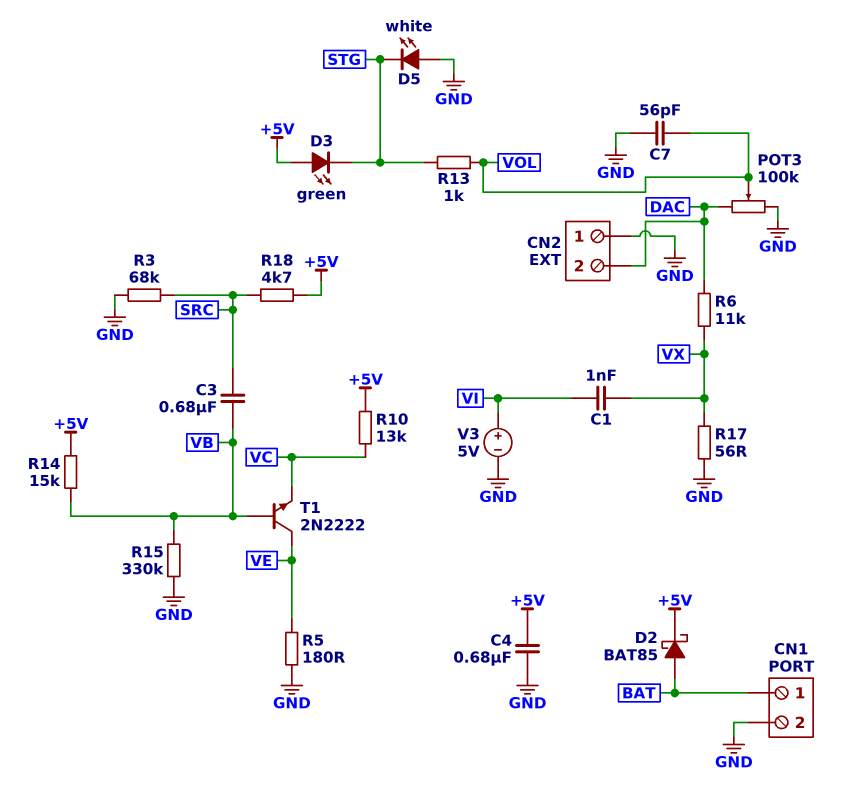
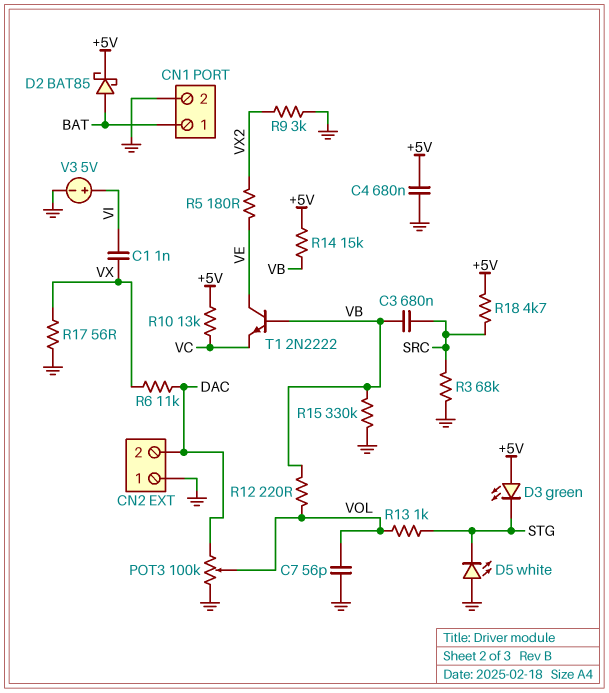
R5: 180 (GND, VE) -> 180 (VE, VX2)
R9: none -> 3k (GND, VX2)
R12: none -> 220 (VB, VOL)

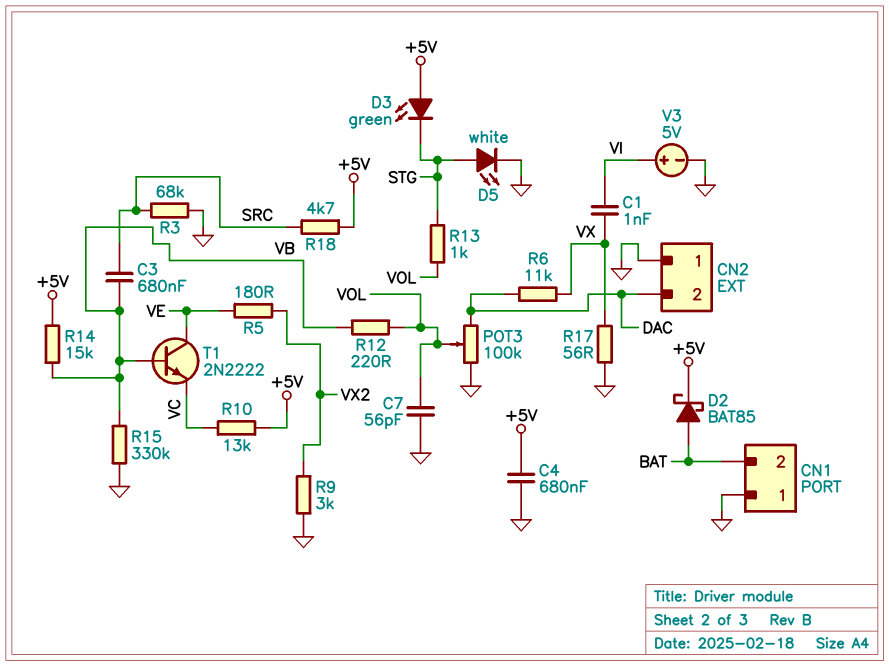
CN1 pin 1: BAT -> GND
CN1 pin 2: GND -> BAT
D5: LED white (A GND, K STG) -> LED white (A STG, K GND)

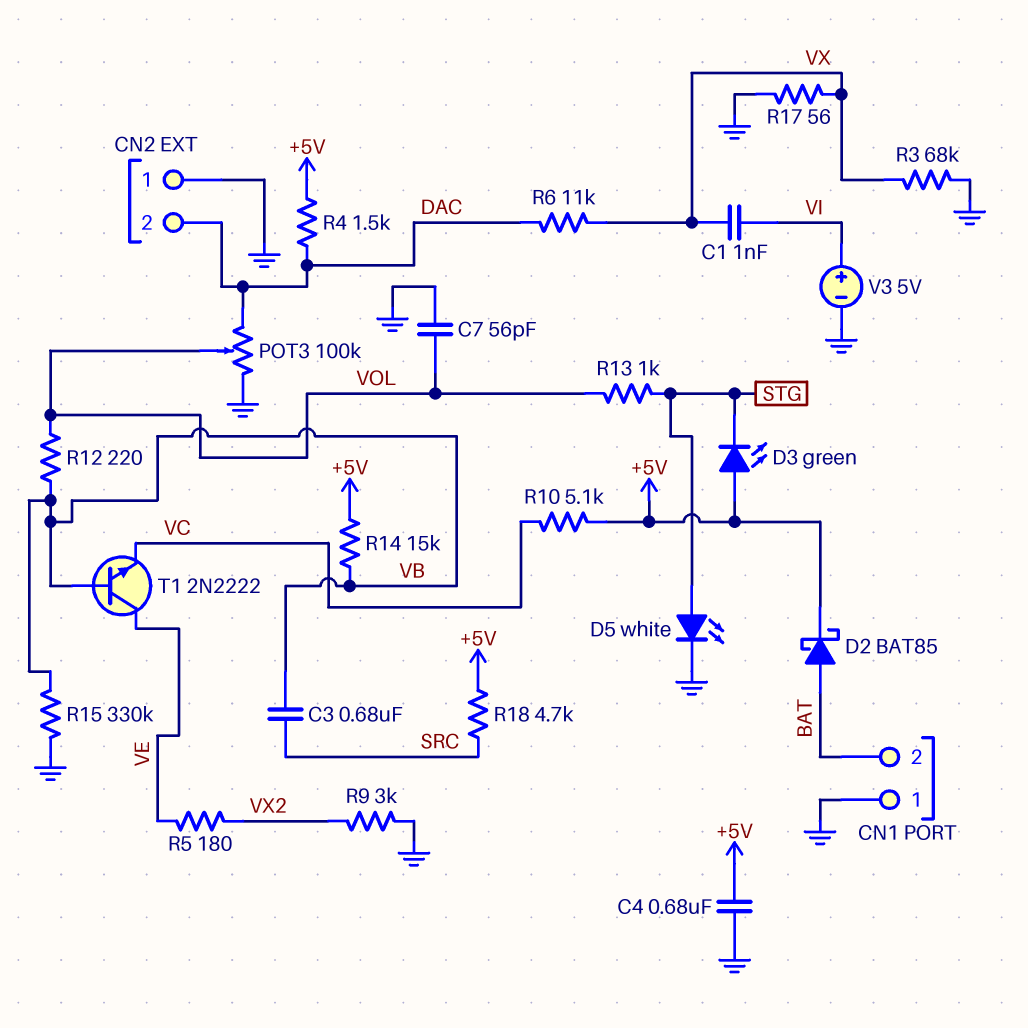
R3: 68k (GND, SRC) -> 68k (GND, VX)
R4: none -> 1.5k (+5V, DAC)
R10: 13k (+5V, VC) -> 5.1k (+5V, VC)

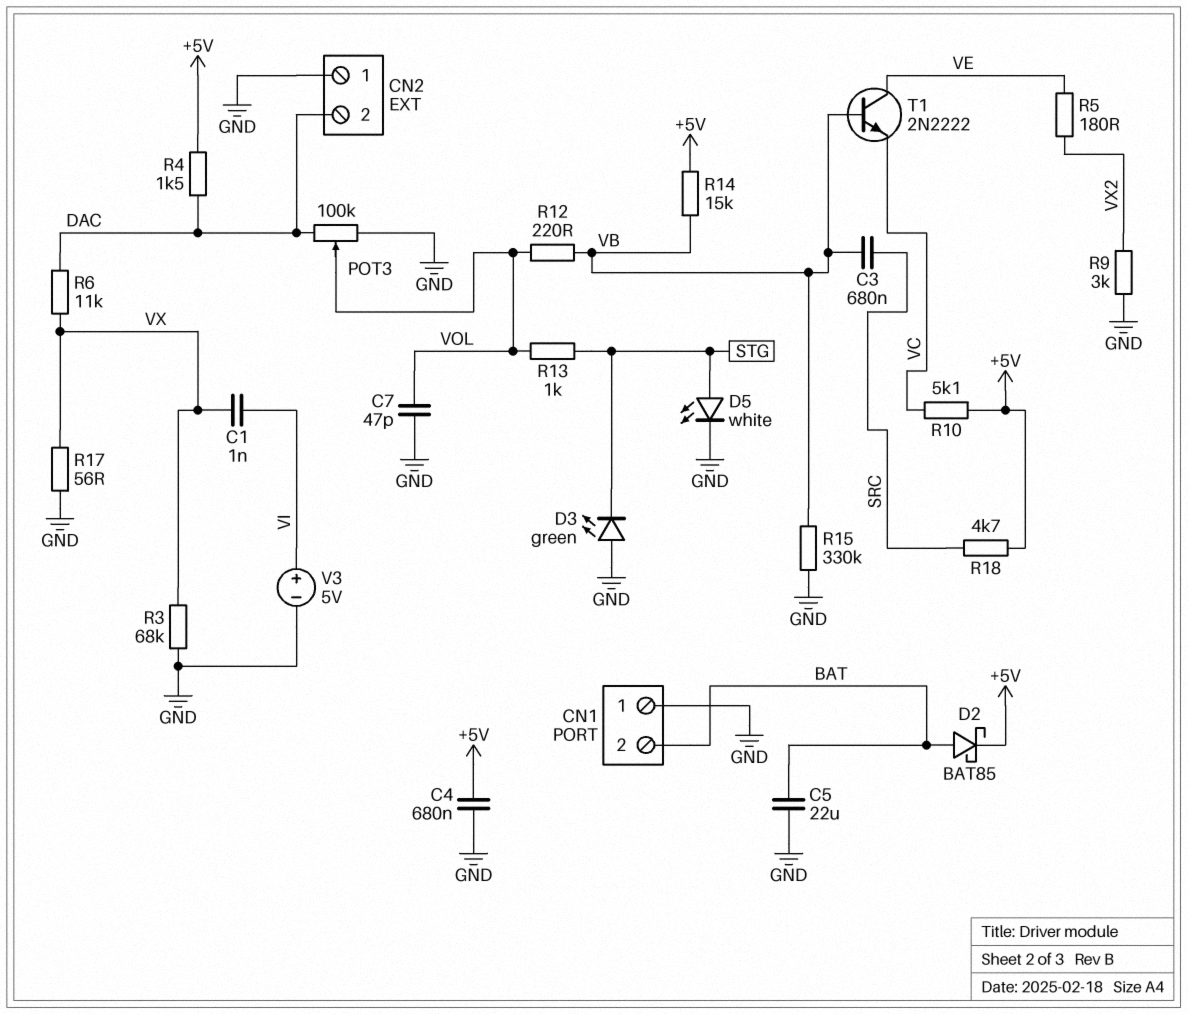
C5: none -> 22uF (BAT, GND)
C7: 56pF (GND, VOL) -> 47pF (GND, VOL)
D3: LED green (A +5V, K STG) -> LED green (A GND, K STG)

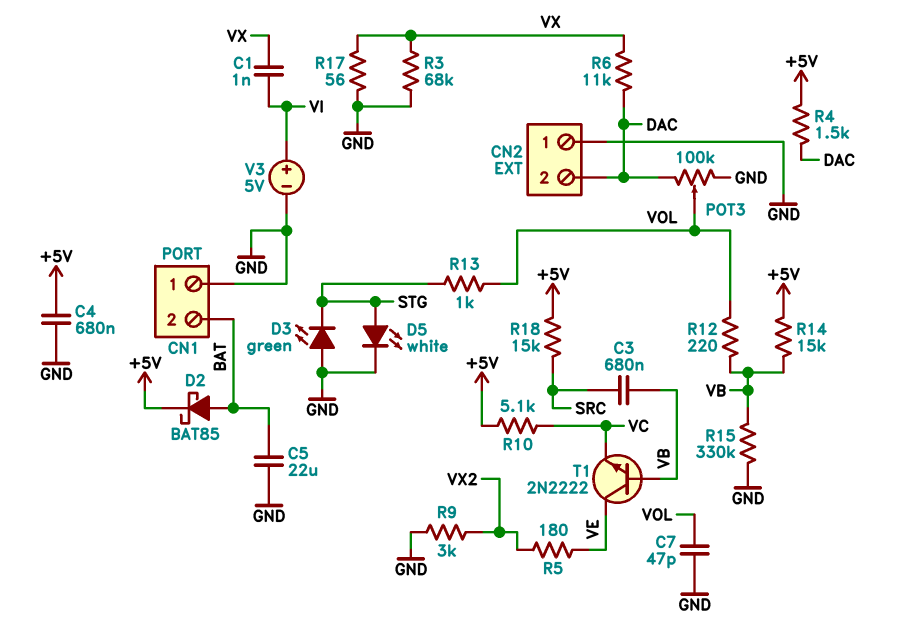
R18: 4.7k (+5V, SRC) -> 15k (+5V, SRC)

